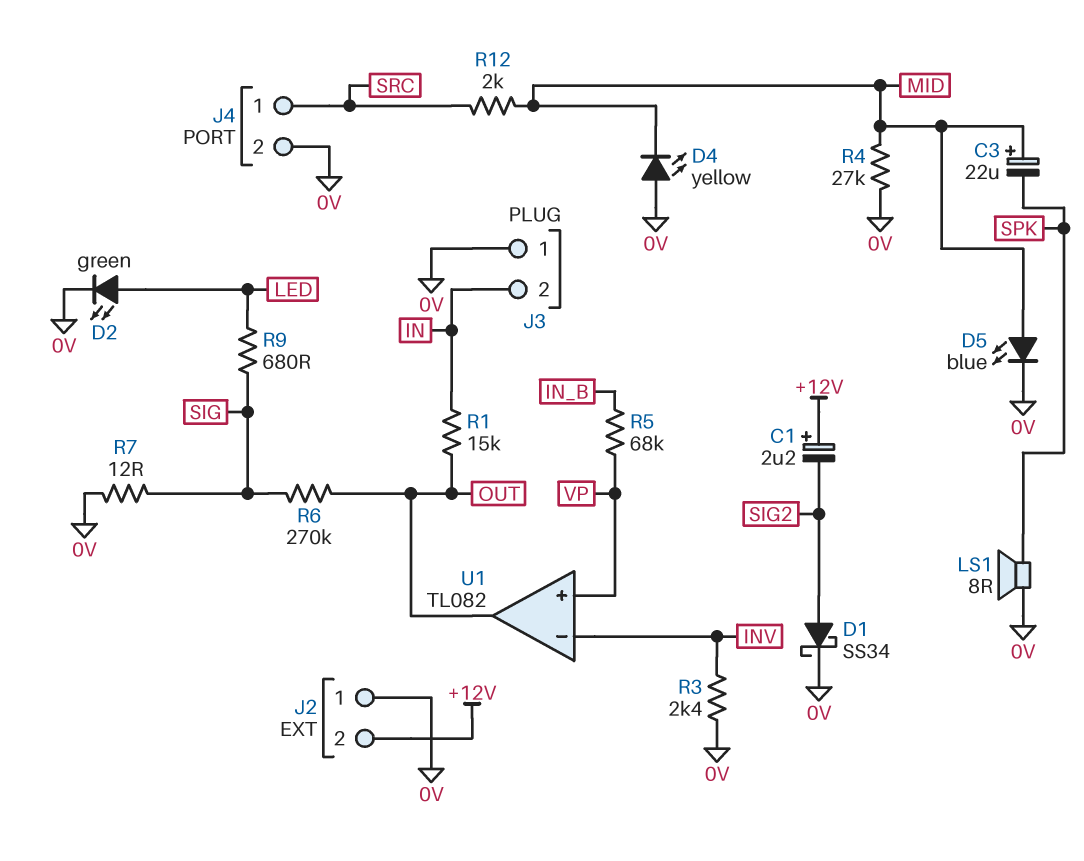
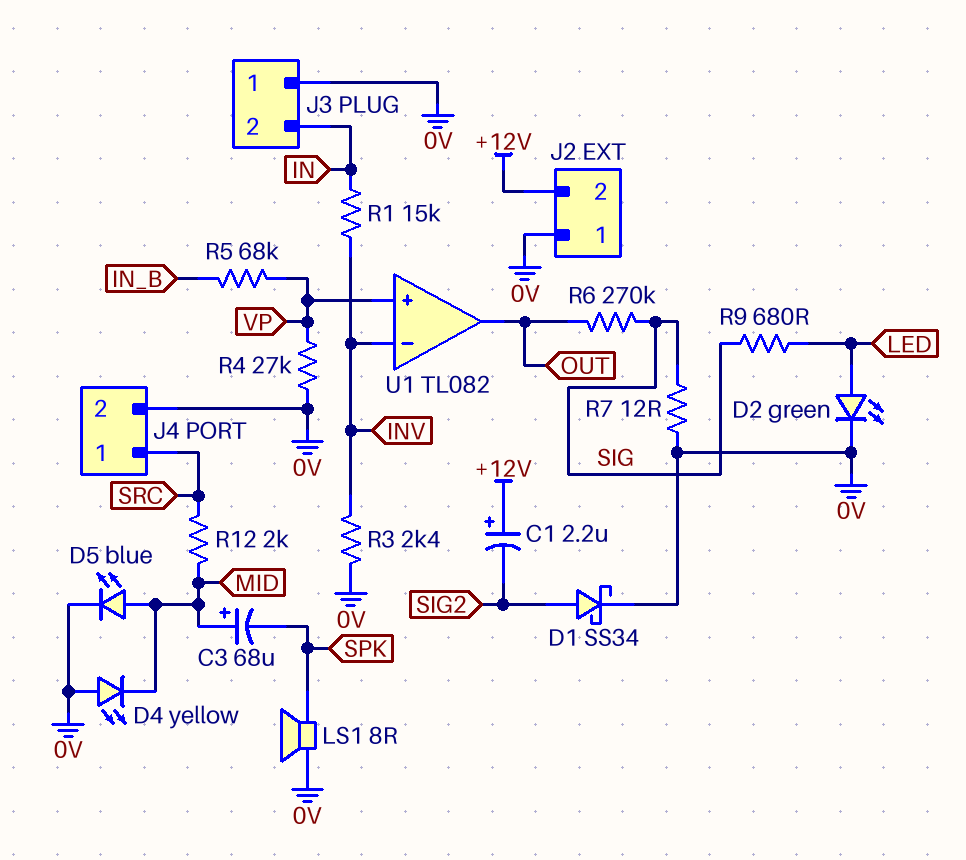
C3: 22uF (plus MID, minus SPK) -> 68uF (plus MID, minus SPK)
R1: 15k (IN, OUT) -> 15k (IN, INV)
R4: 27k (0V, MID) -> 27k (0V, VP)

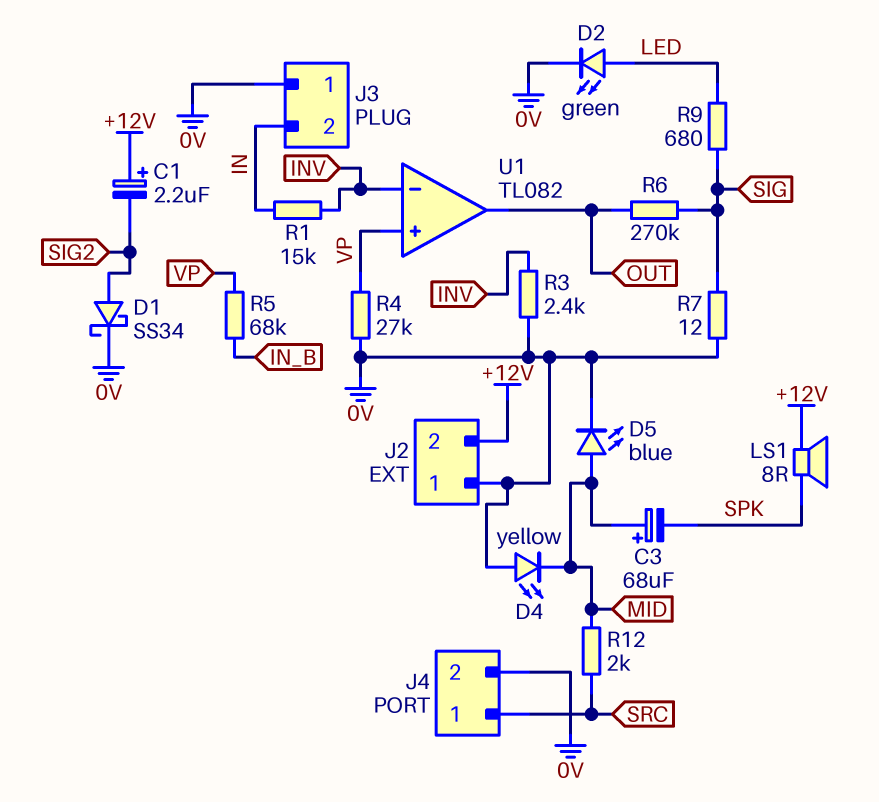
LS1: speaker 8R (0V, SPK) -> speaker 8R (+12V, SPK)

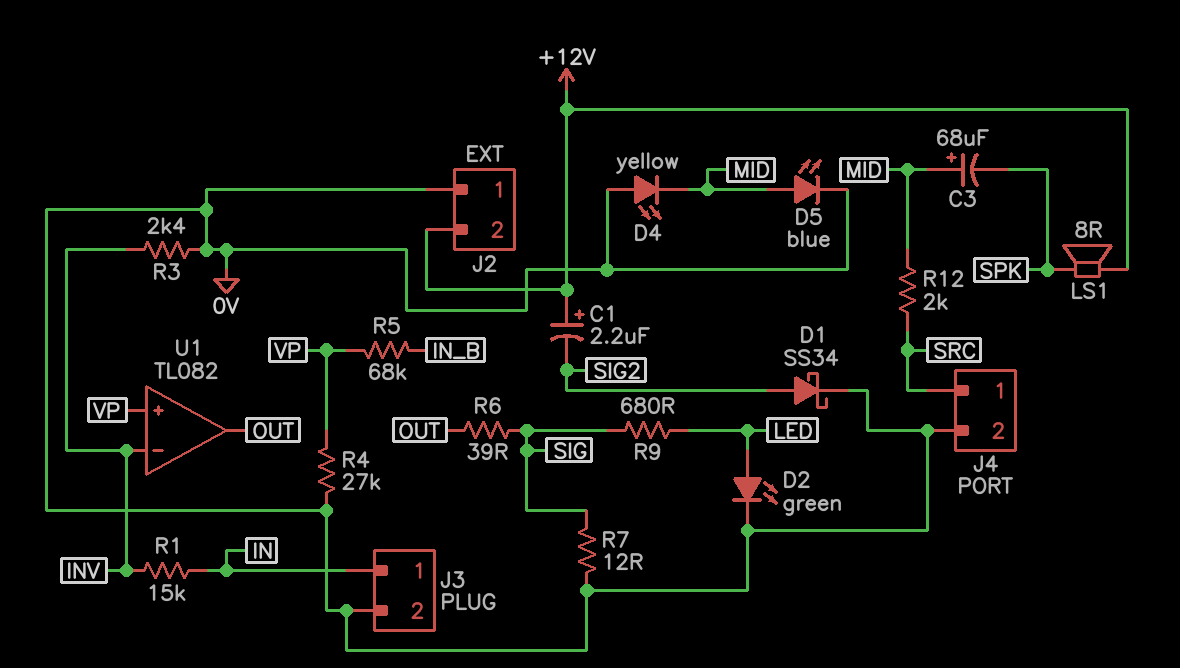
J3 pin 1: 0V -> IN
J3 pin 2: IN -> 0V
R6: 270k (OUT, SIG) -> 39 (OUT, SIG)

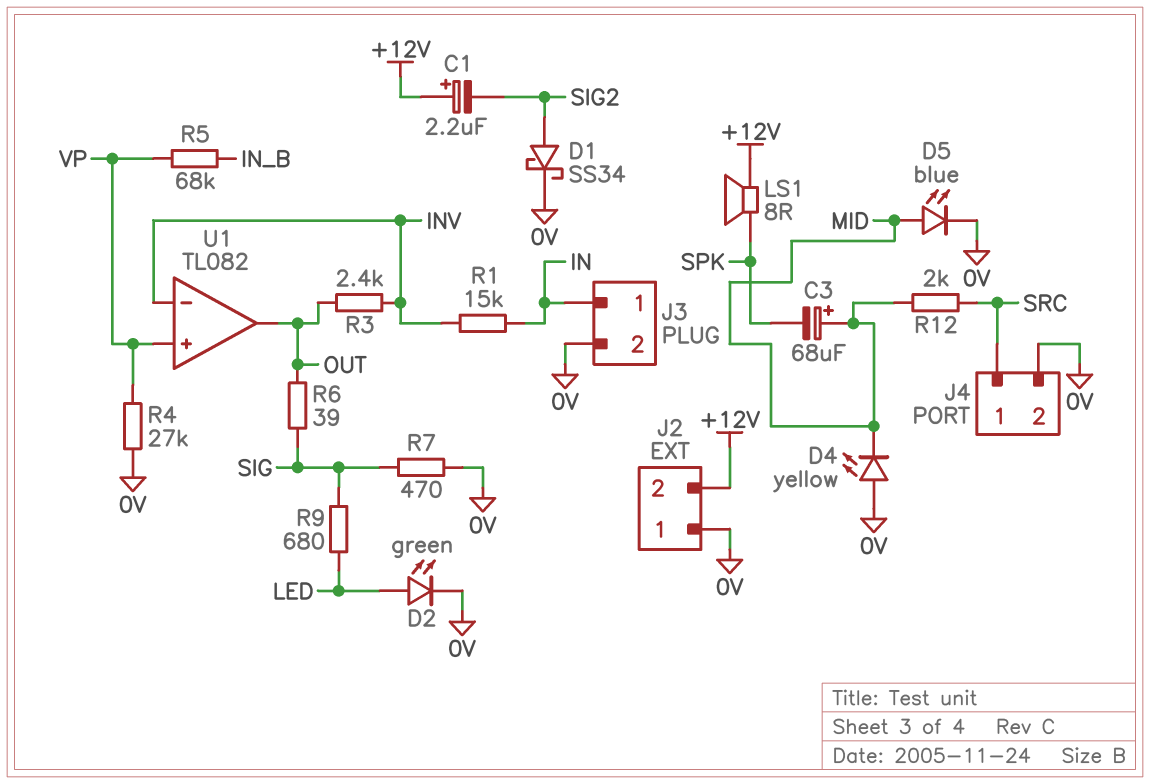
R3: 2.4k (0V, INV) -> 2.4k (INV, OUT)
R7: 12 (0V, SIG) -> 470 (0V, SIG)

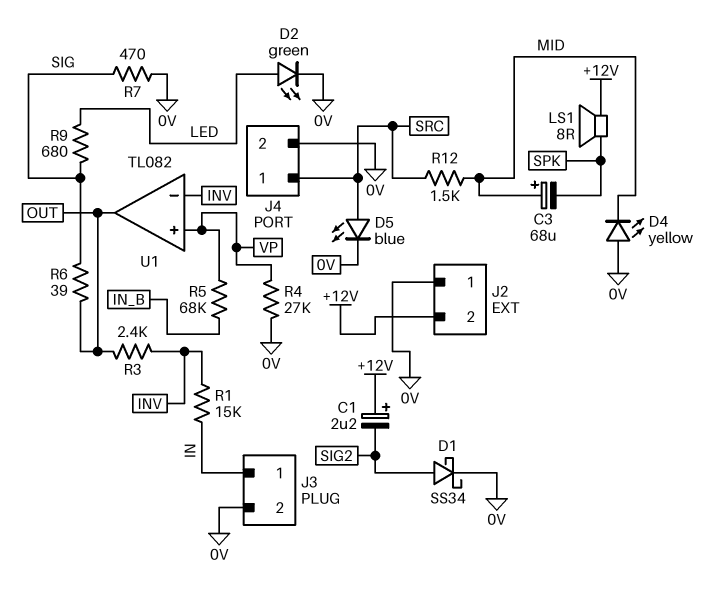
D5: LED blue (A MID, K 0V) -> LED blue (A SRC, K 0V)
R12: 2k (MID, SRC) -> 1.5k (MID, SRC)

